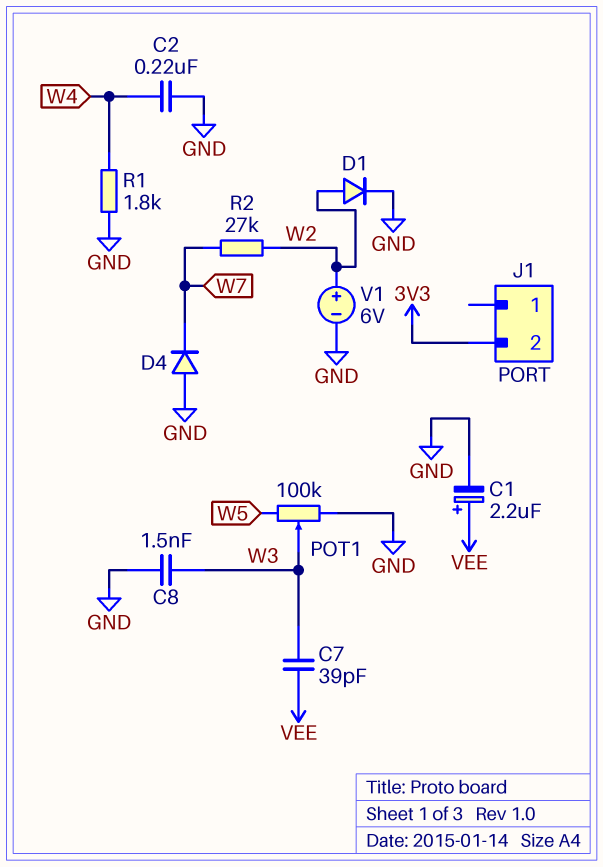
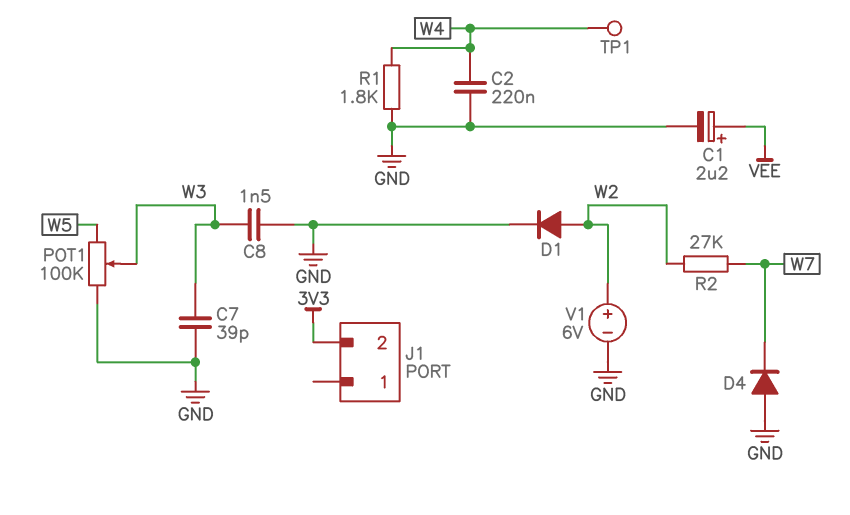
C7: 39pF (VEE, W3) -> 39pF (GND, W3)
TP1: none -> test point (W4)

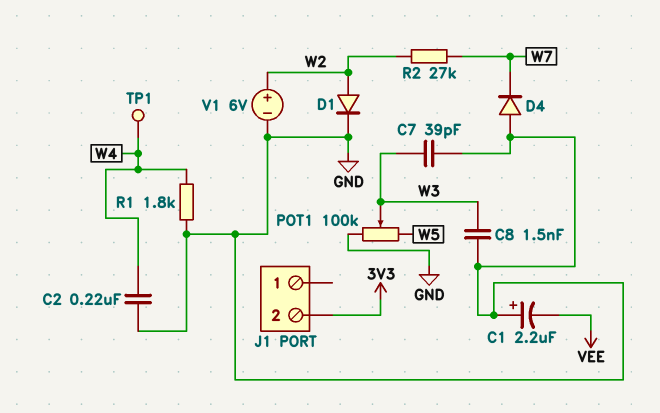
C1: 2.2uF (plus VEE, minus GND) -> 2.2uF (plus GND, minus VEE)

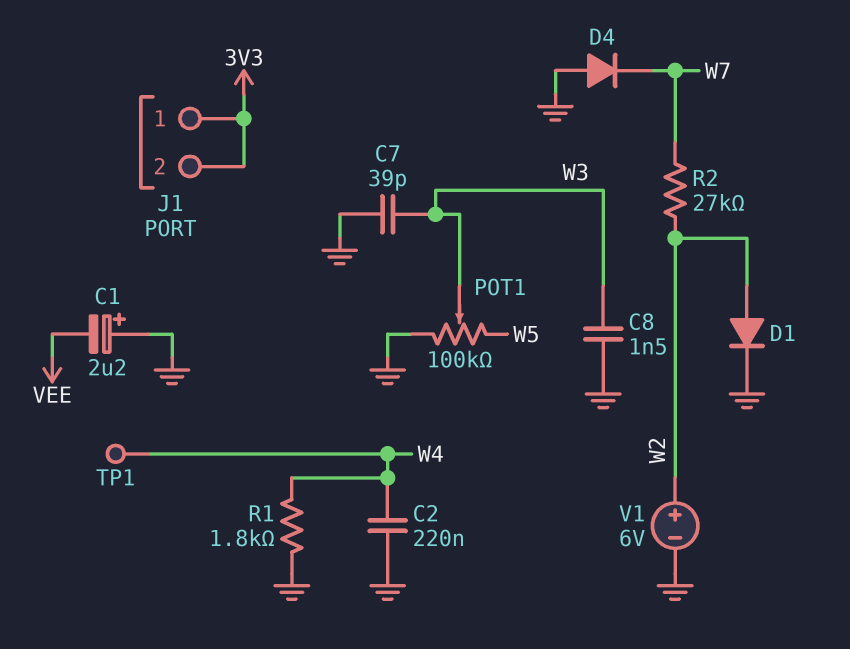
J1 pin 1: none -> 3V3

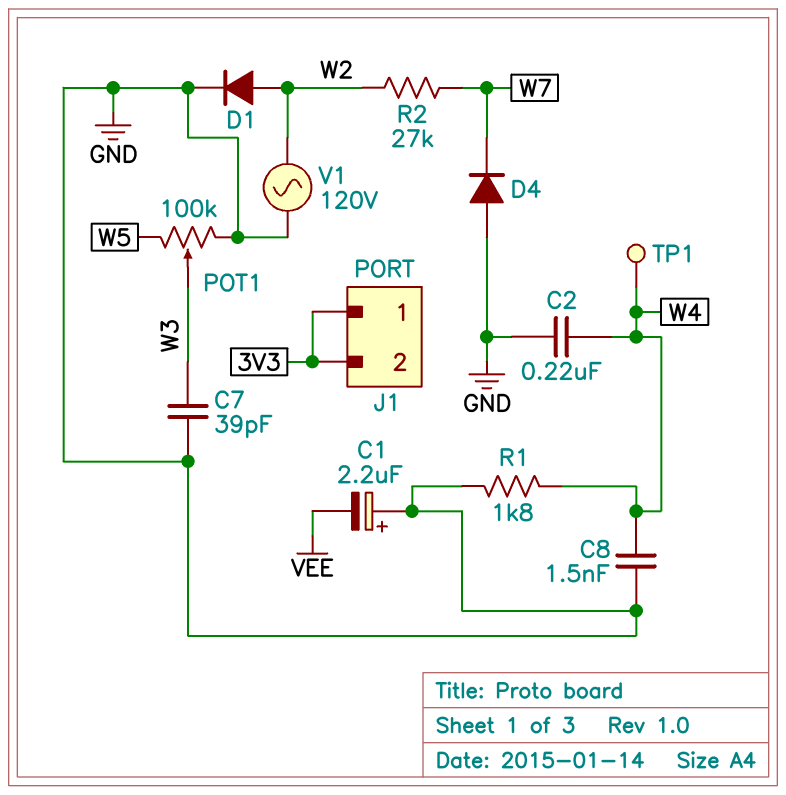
C8: 1.5nF (GND, W3) -> 1.5nF (GND, W4)
V1: 6V (plus W2, minus GND) -> AC 120V (GND, W2)

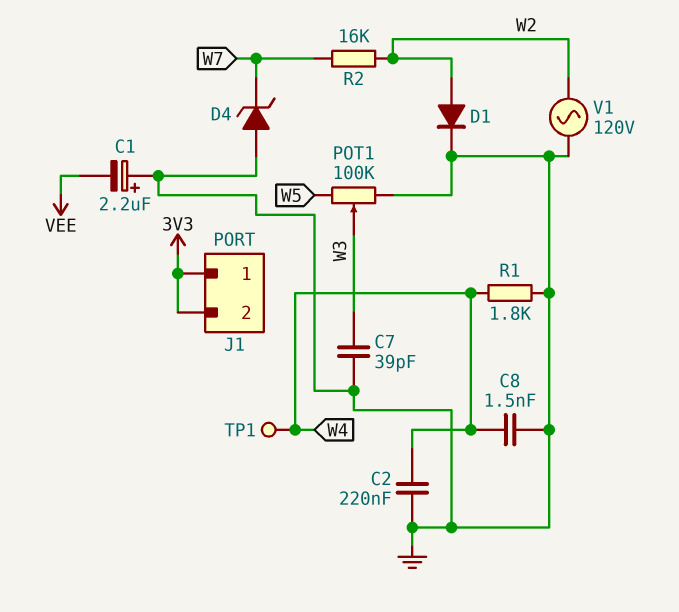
D4: diode (A GND, K W7) -> zener (A GND, K W7)
R2: 27k (W2, W7) -> 16k (W2, W7)

